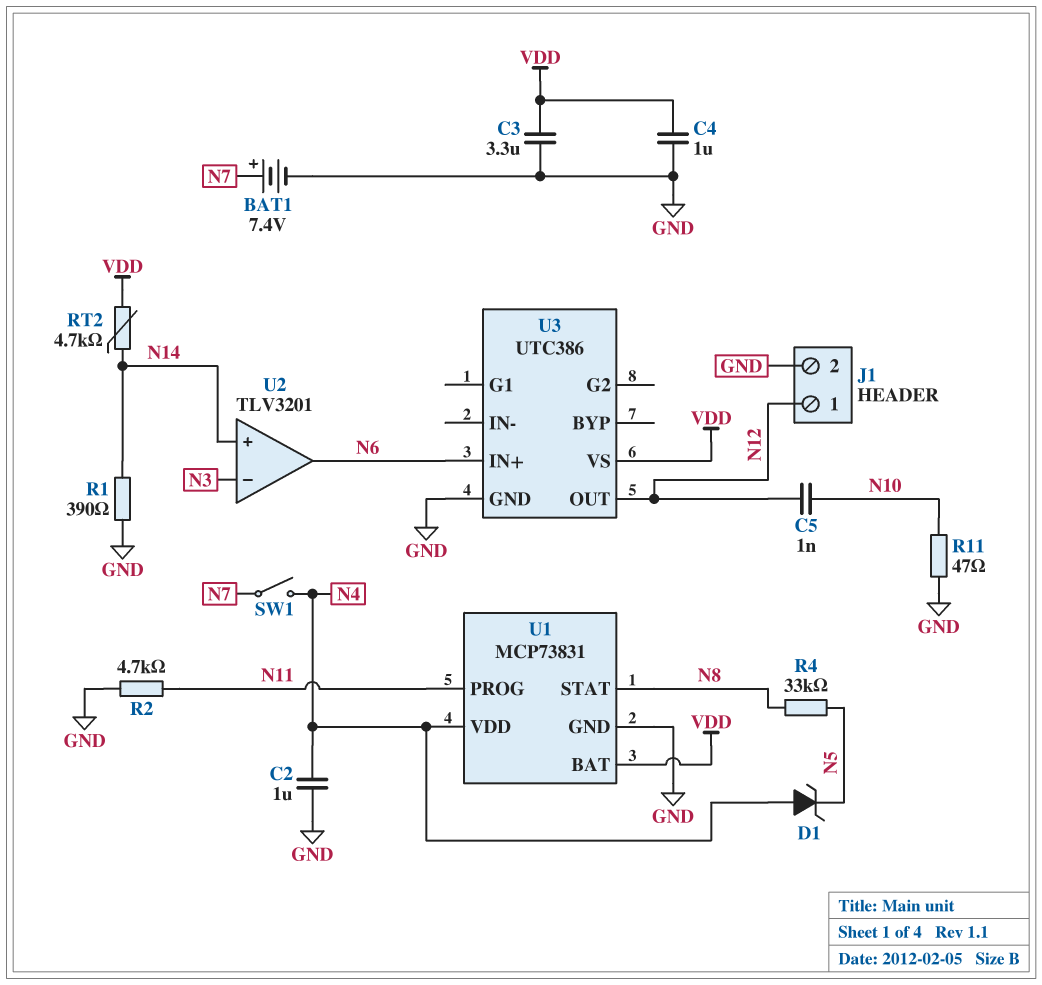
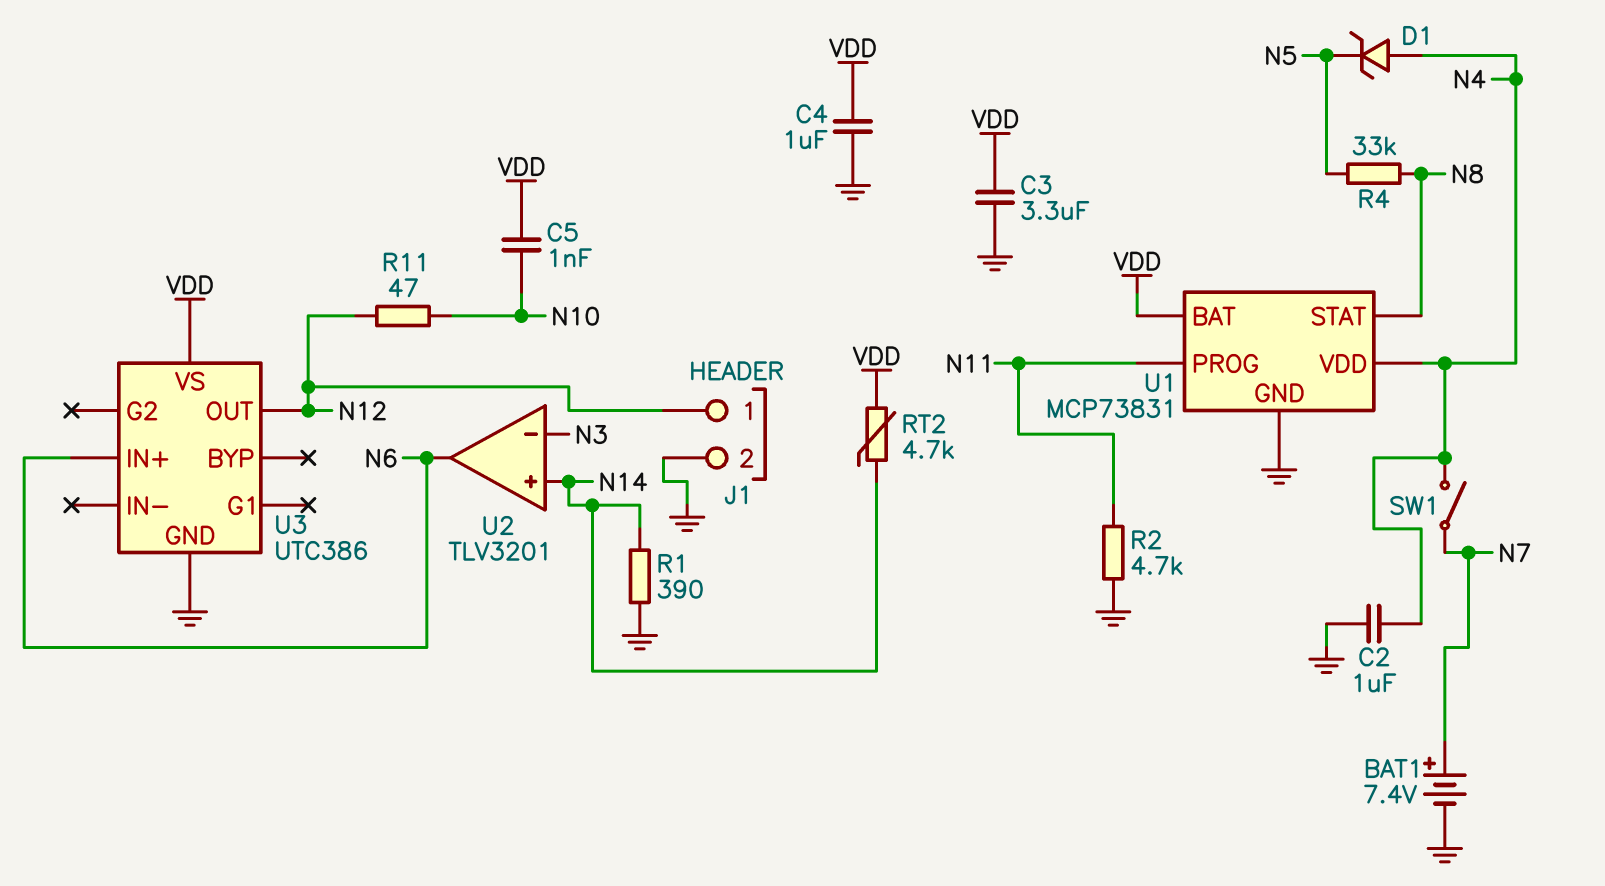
C5: 1nF (N10, N12) -> 1nF (N10, VDD)
R11: 47 (GND, N10) -> 47 (N10, N12)

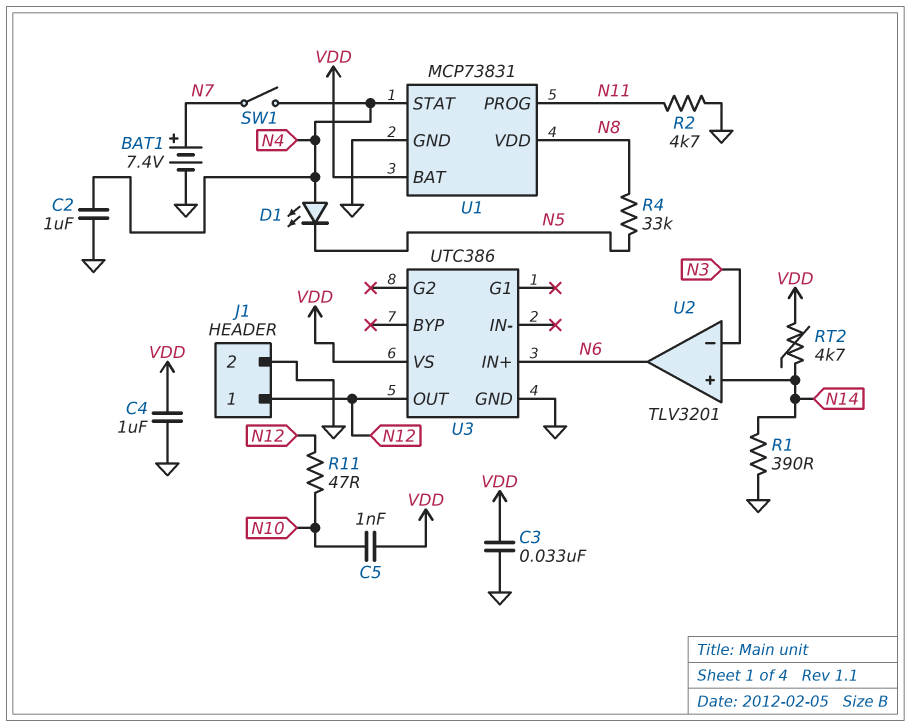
C3: 3.3uF (GND, VDD) -> 33nF (GND, VDD)
D1: zener (A N4, K N5) -> LED (A N4, K N5)
U1 pin STAT: N8 -> N4
U1 pin VDD: N4 -> N8

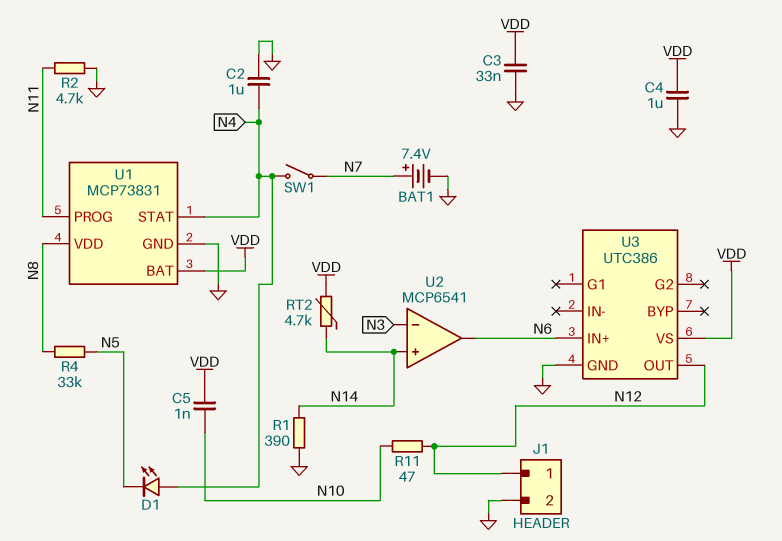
U2: TLV3201 -> MCP6541

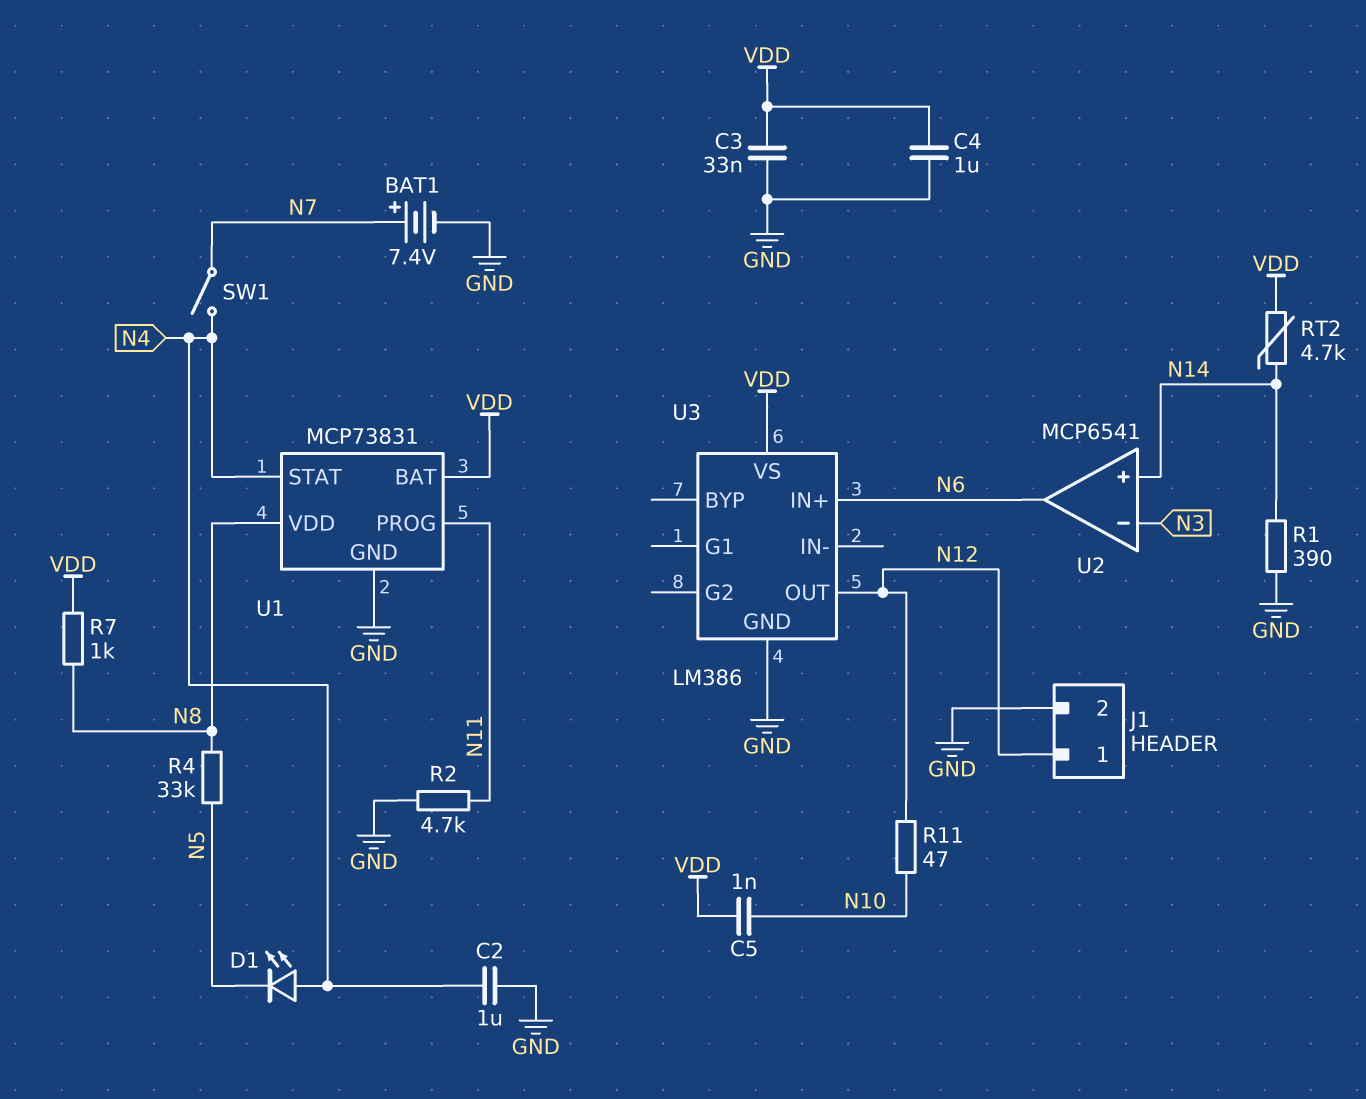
R7: none -> 1k (N8, VDD)
U3: UTC386 -> LM386

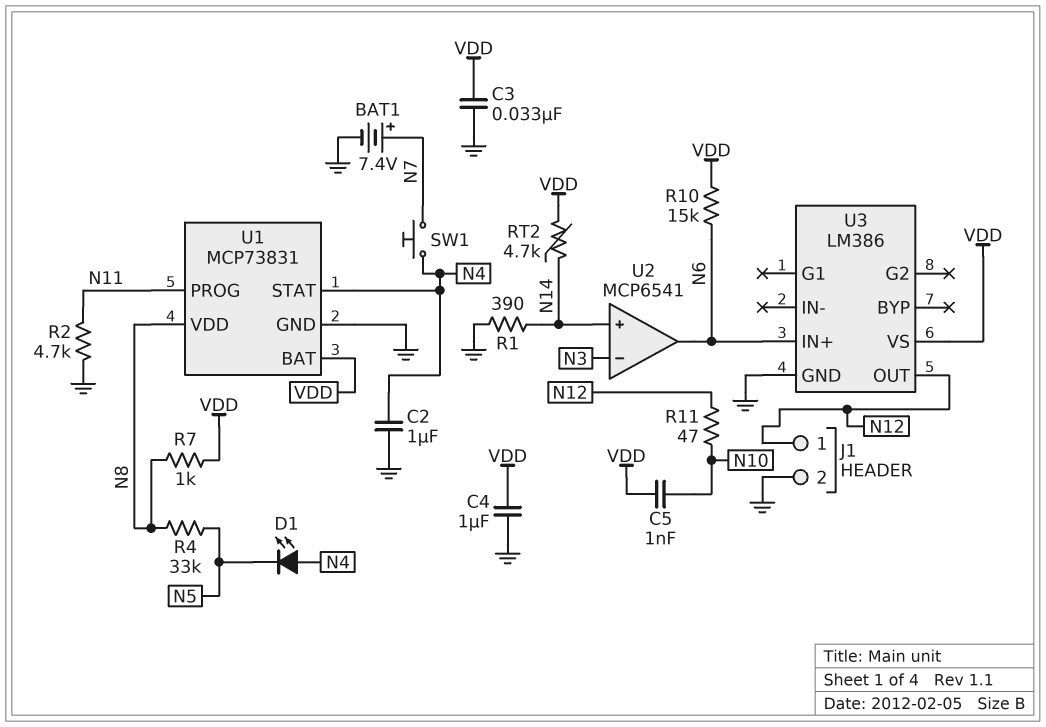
R10: none -> 15k (N6, VDD)
SW1: switch (N4, N7) -> button (N4, N7)

